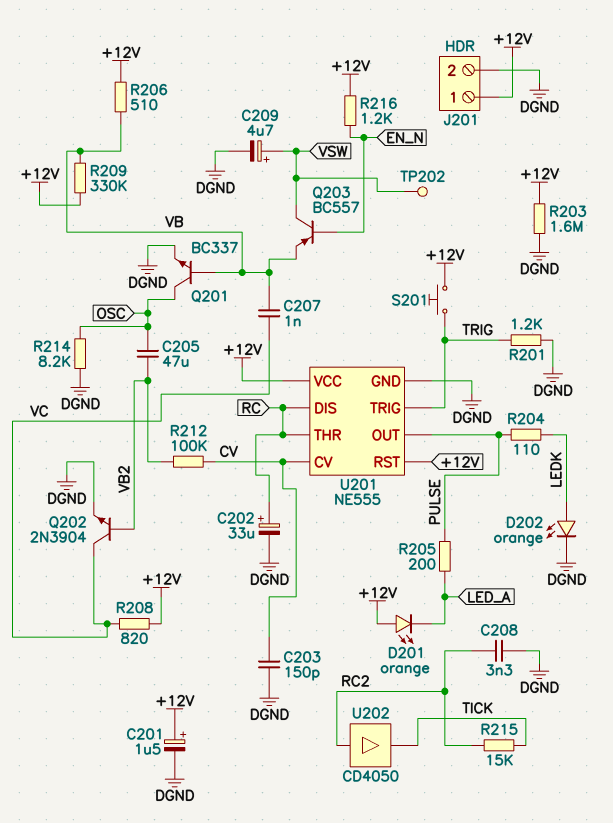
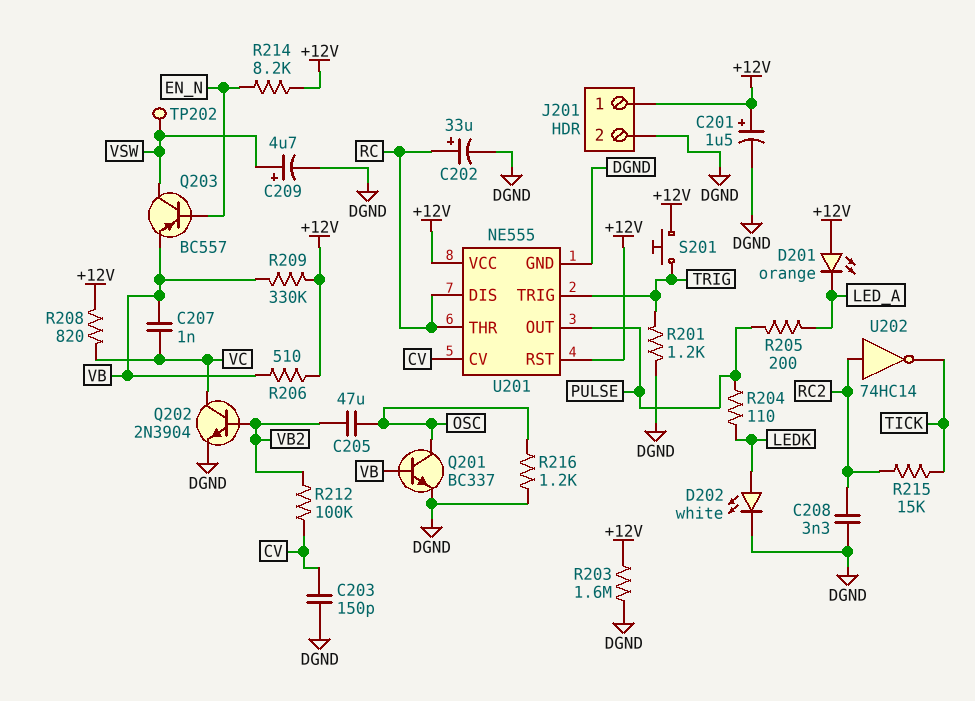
D202: LED orange (A LEDK, K DGND) -> LED white (A LEDK, K DGND)
R214: 8.2k (DGND, OSC) -> 8.2k (+12V, EN_N)
R216: 1.2k (+12V, EN_N) -> 1.2k (DGND, OSC)
U202: buffer CD4050 (in RC2, out TICK) -> NOT 74HC14 (in RC2, out TICK)

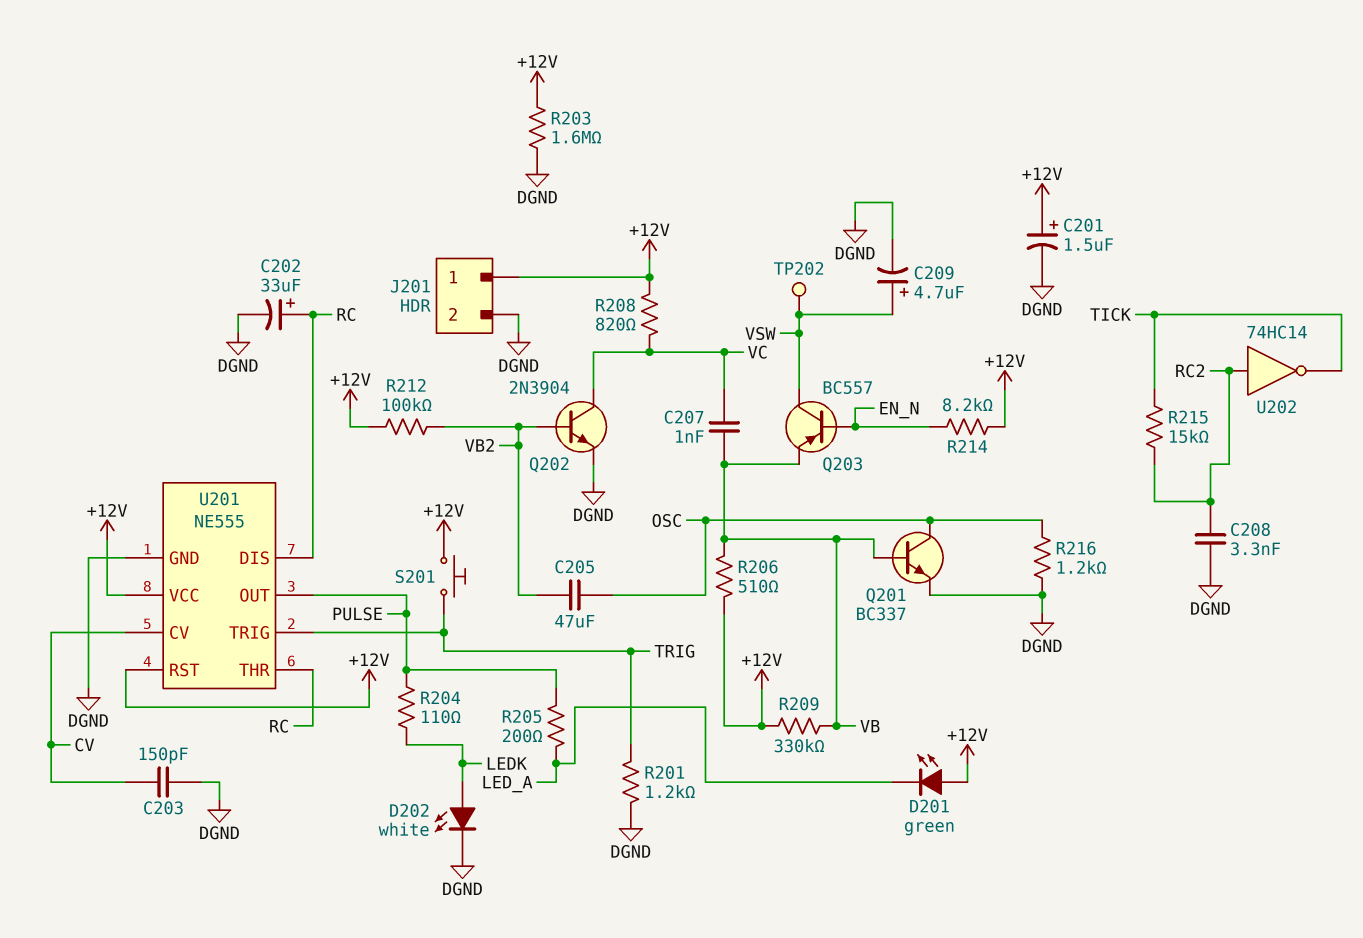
D201: LED orange (A +12V, K LED_A) -> LED green (A +12V, K LED_A)
R212: 100k (CV, VB2) -> 100k (+12V, VB2)

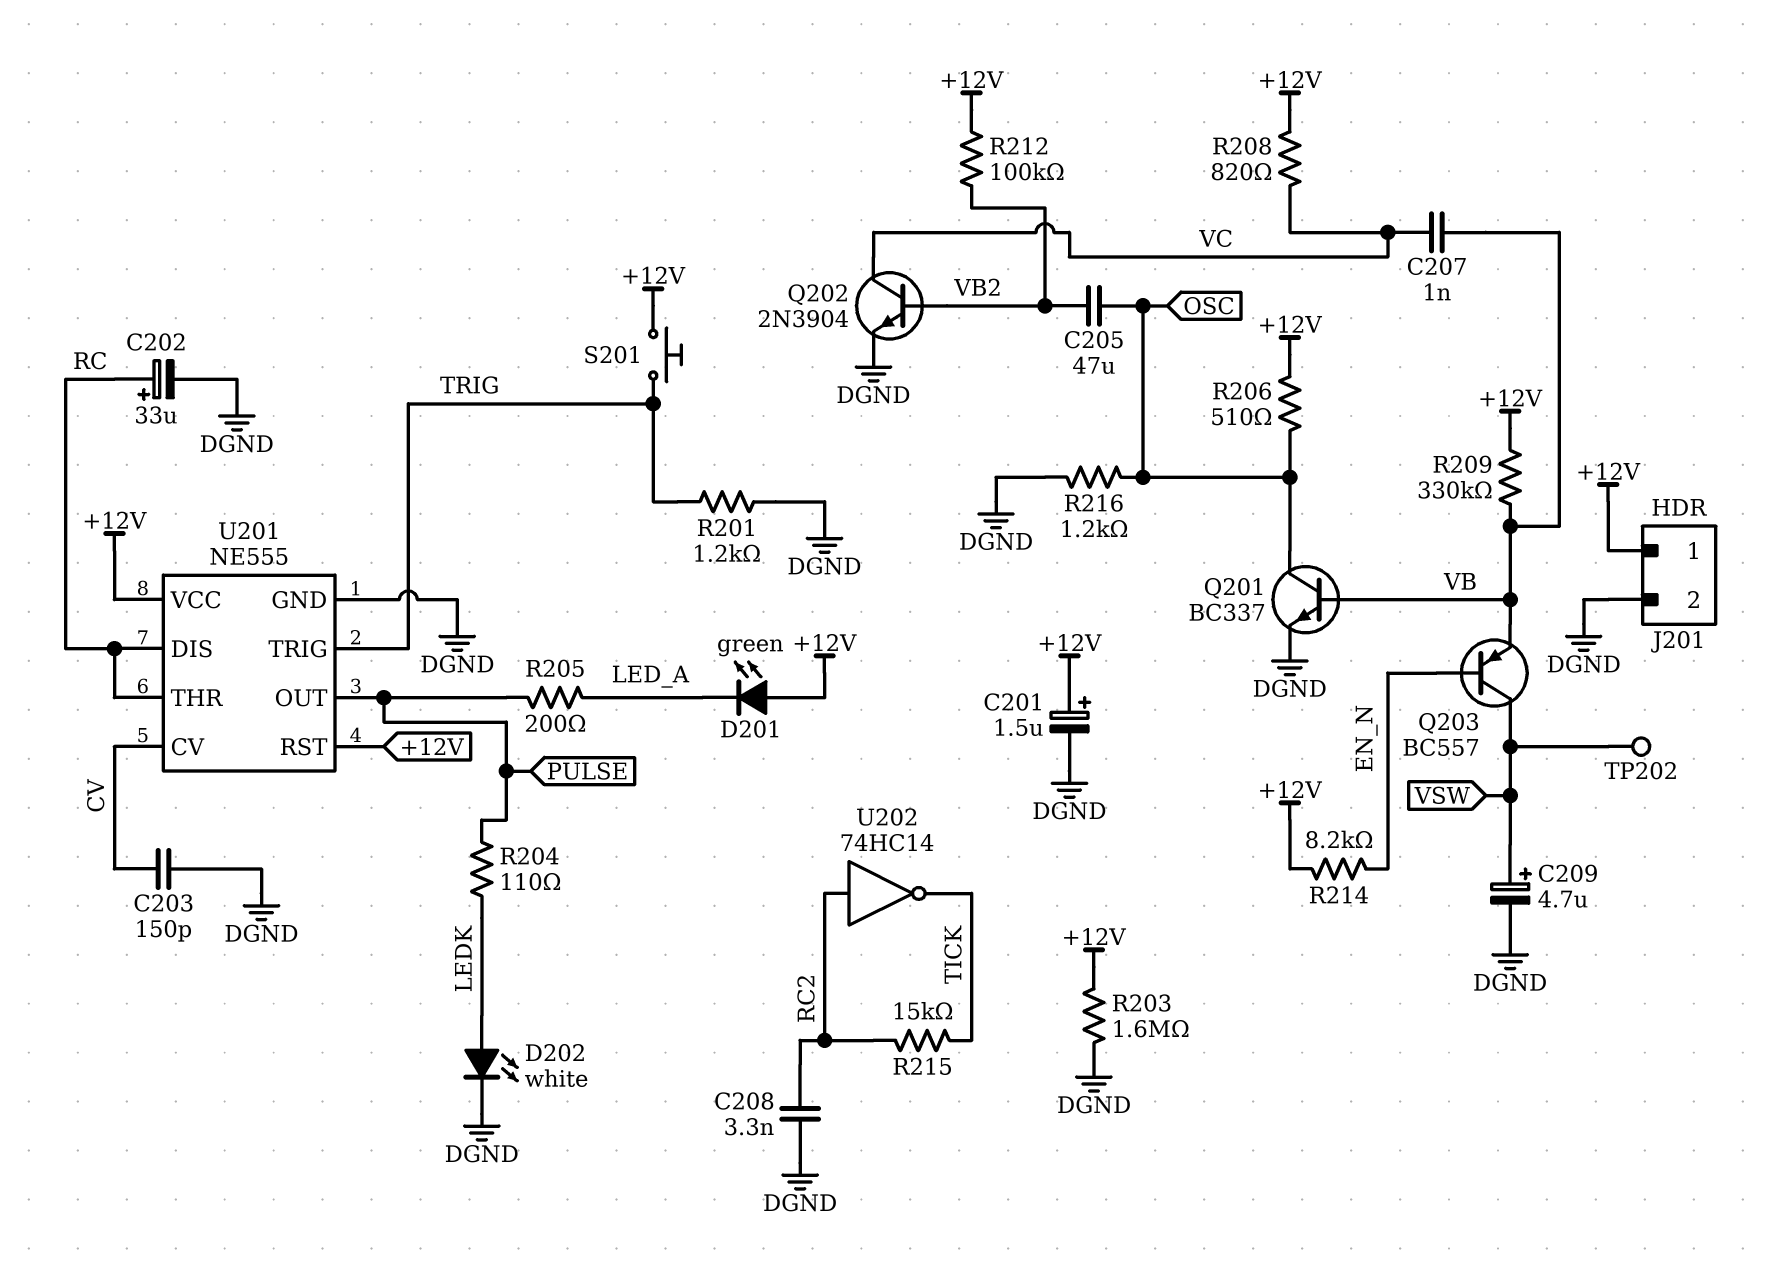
R206: 510 (+12V, VB) -> 510 (+12V, OSC)

